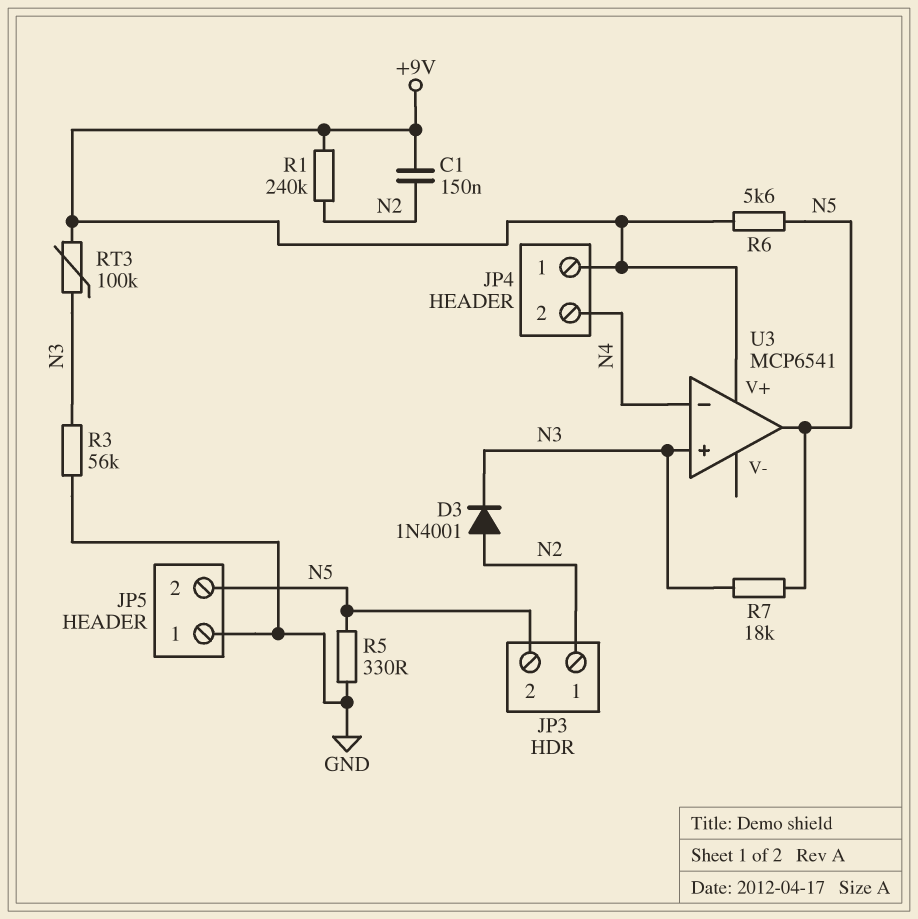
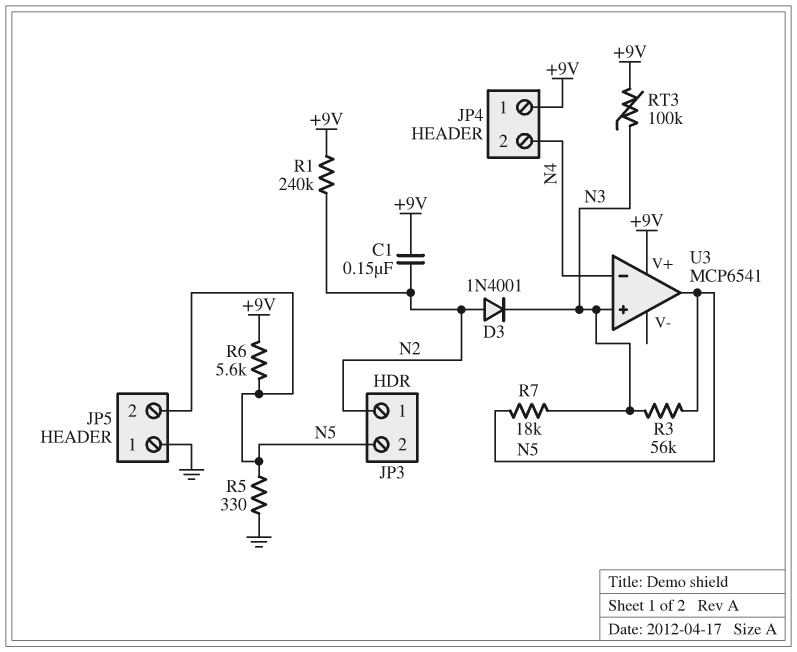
R3: 56k (GND, N3) -> 56k (N3, N5)

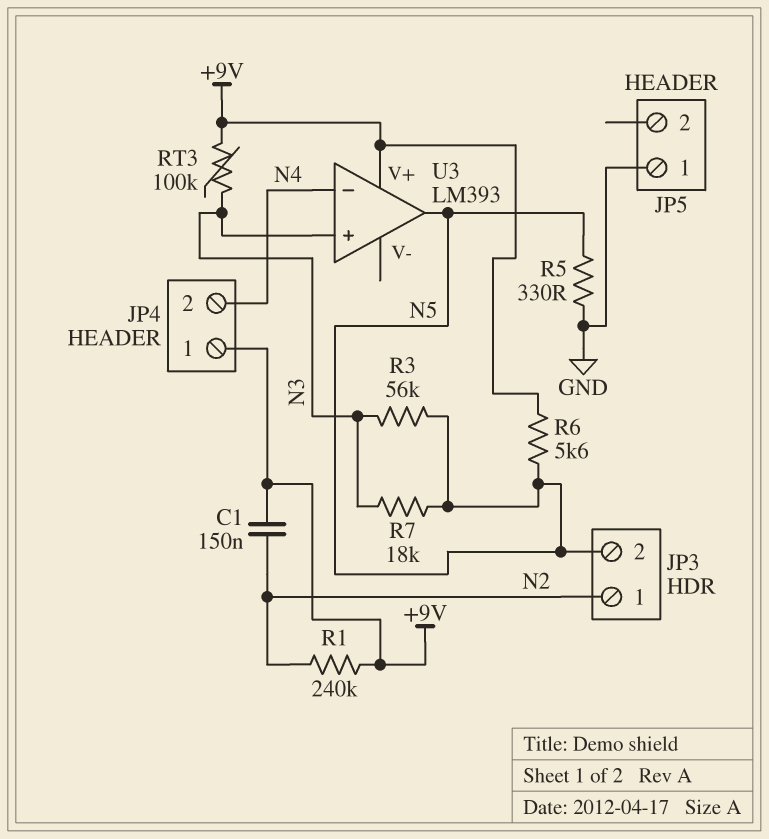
D3: diode 1N4001 (A N2, K N3) -> none
JP5 pin 2: N5 -> none
U3: MCP6541 -> LM393

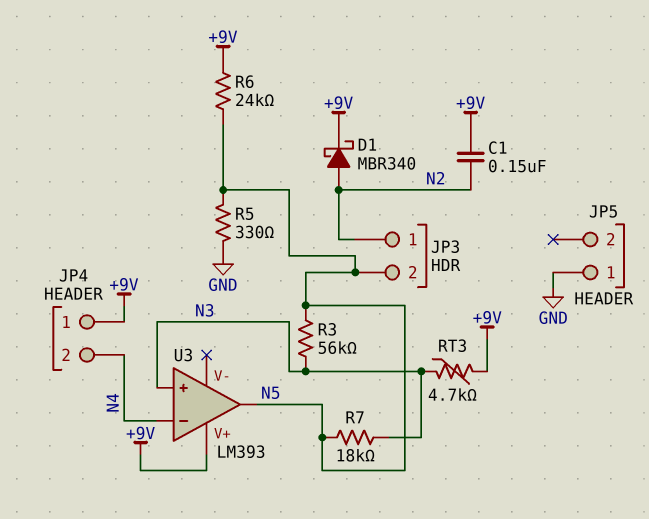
D1: none -> schottky MBR340 (A N2, K +9V)
R1: 240k (+9V, N2) -> none
R6: 5.6k (+9V, N5) -> 24k (+9V, N5)
RT3: 100k (+9V, N3) -> 4.7k (+9V, N3)

